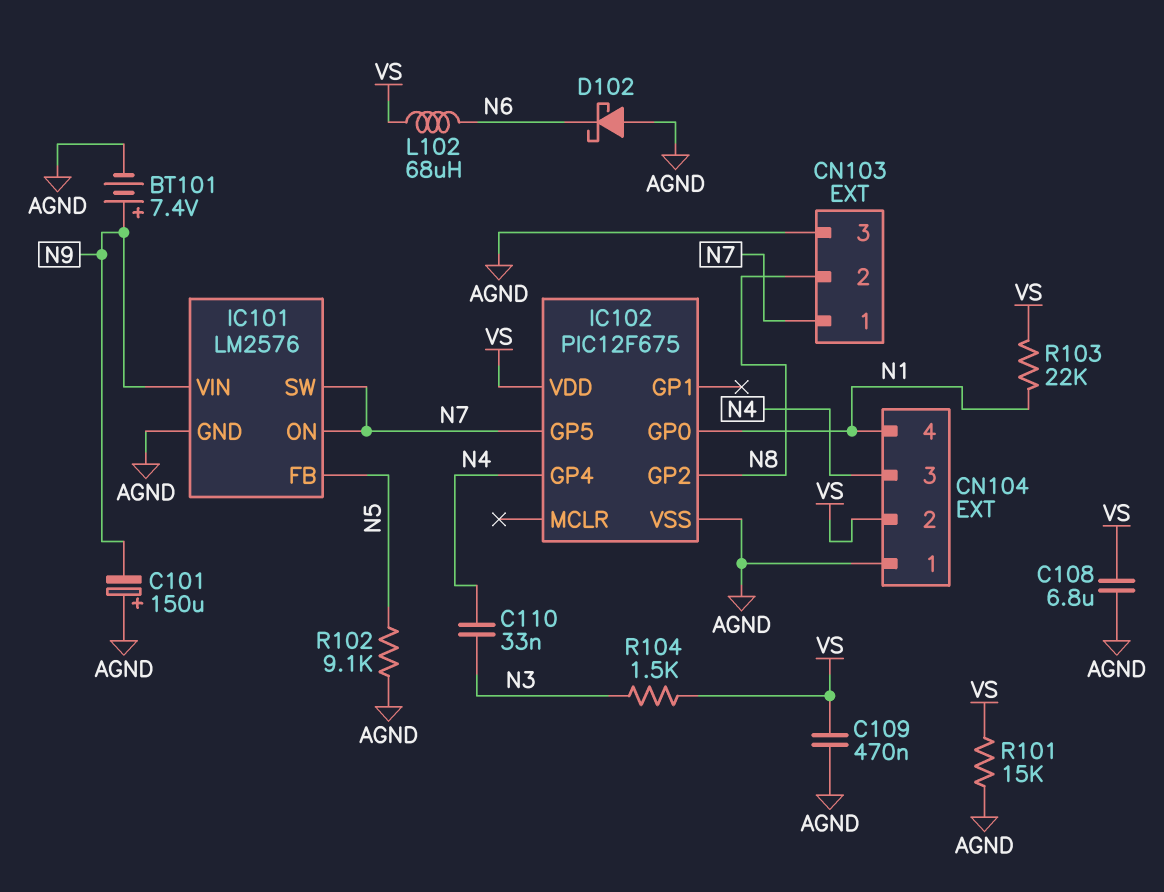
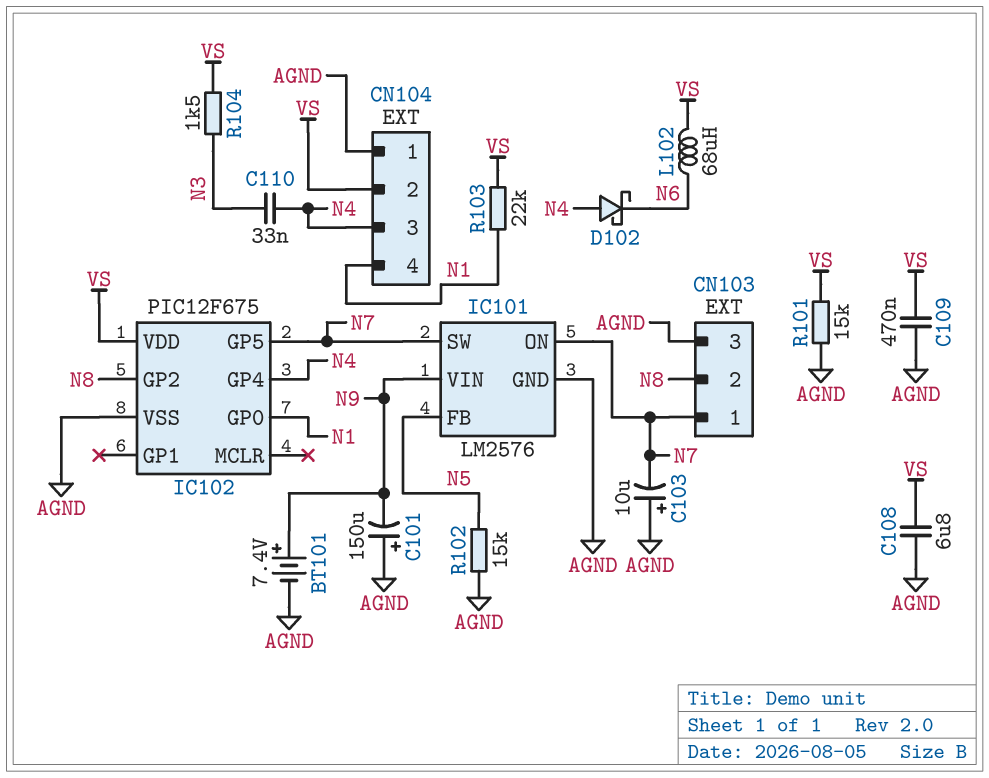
C103: none -> 10uF (plus AGND, minus N7)
D102: schottky (A AGND, K N6) -> schottky (A N4, K N6)
R102: 9.1k (AGND, N5) -> 15k (AGND, N5)

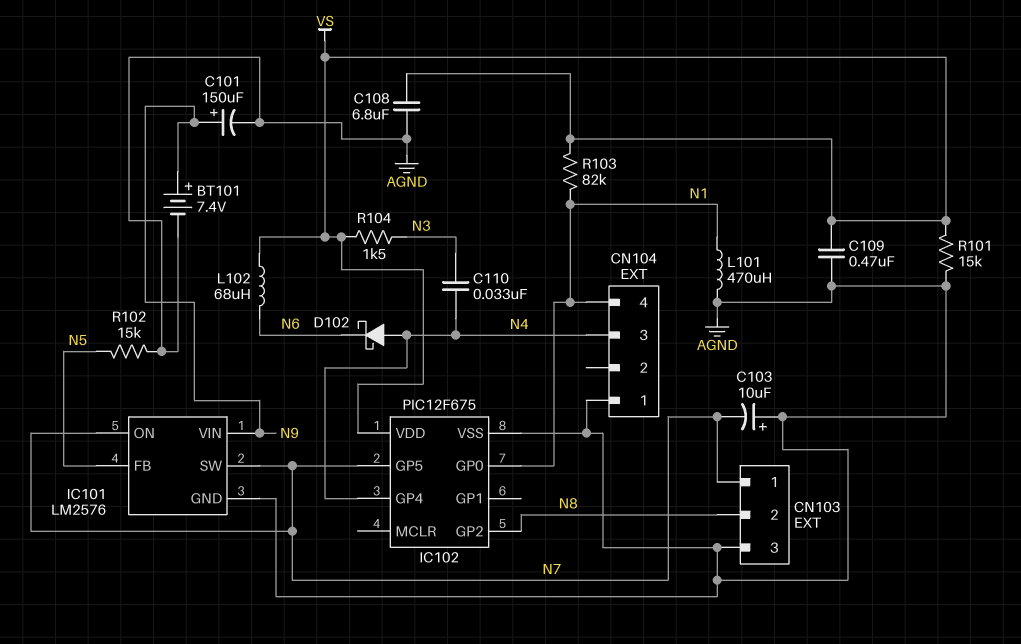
C101: 150uF (plus AGND, minus N9) -> 150uF (plus N9, minus AGND)
CN104 pin 2: VS -> none
L101: none -> 470uH (AGND, N1)
R103: 22k (N1, VS) -> 82k (N1, VS)

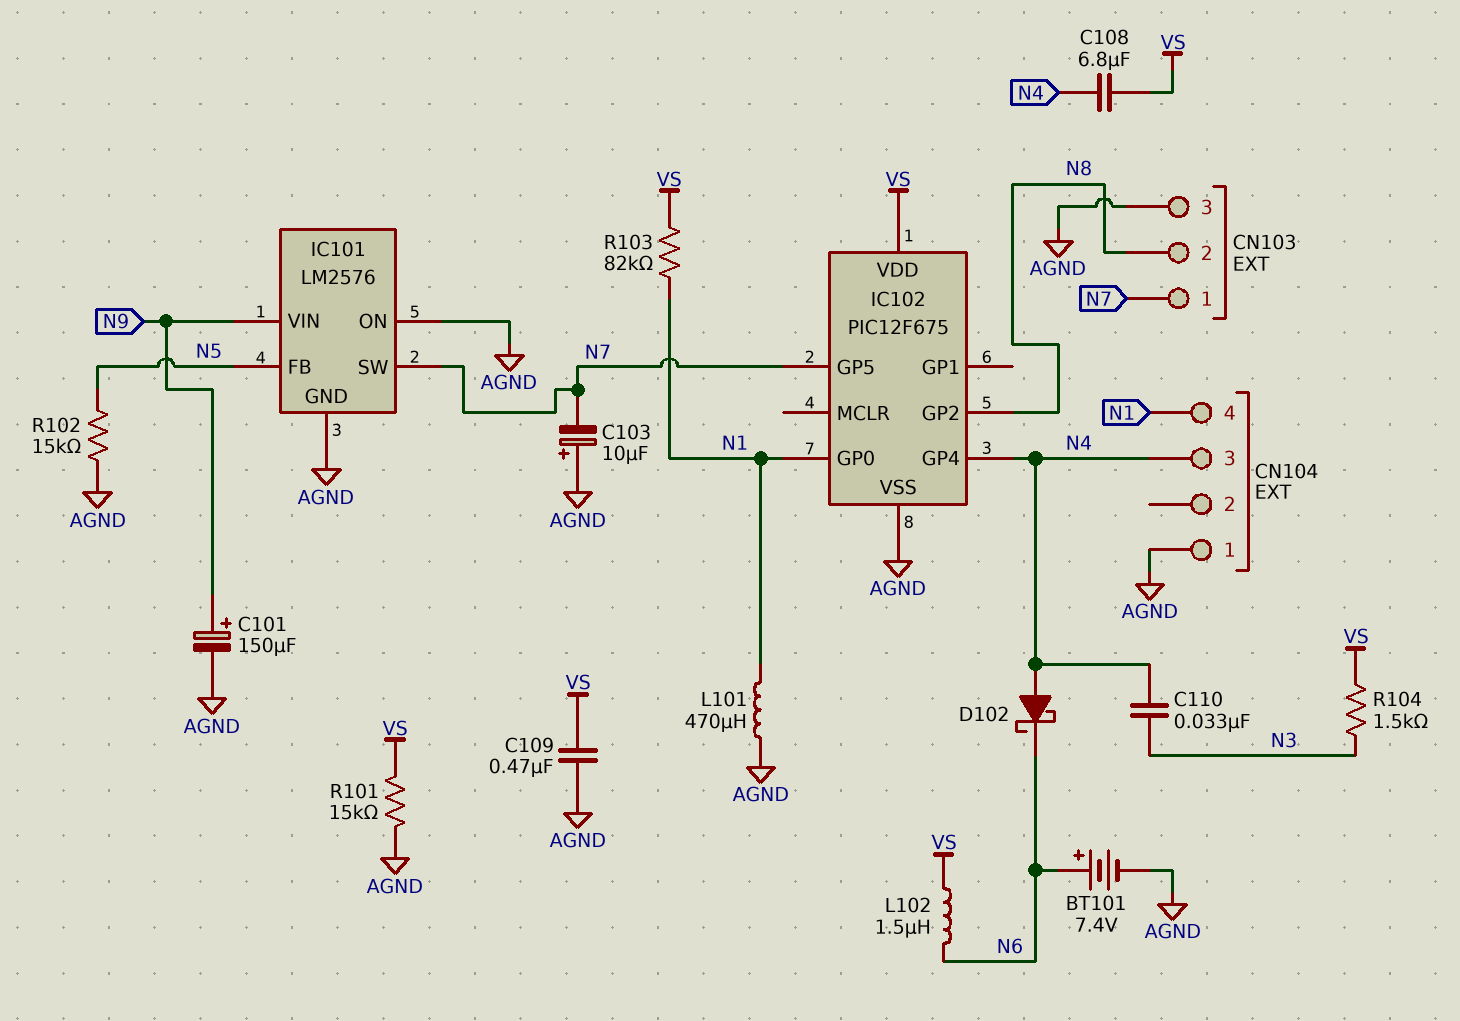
BT101: 7.4V (plus N9, minus AGND) -> 7.4V (plus N6, minus AGND)
C108: 6.8uF (AGND, VS) -> 6.8uF (N4, VS)
IC101 pin ON: N7 -> AGND
L102: 68uH (N6, VS) -> 1.5uH (N6, VS)

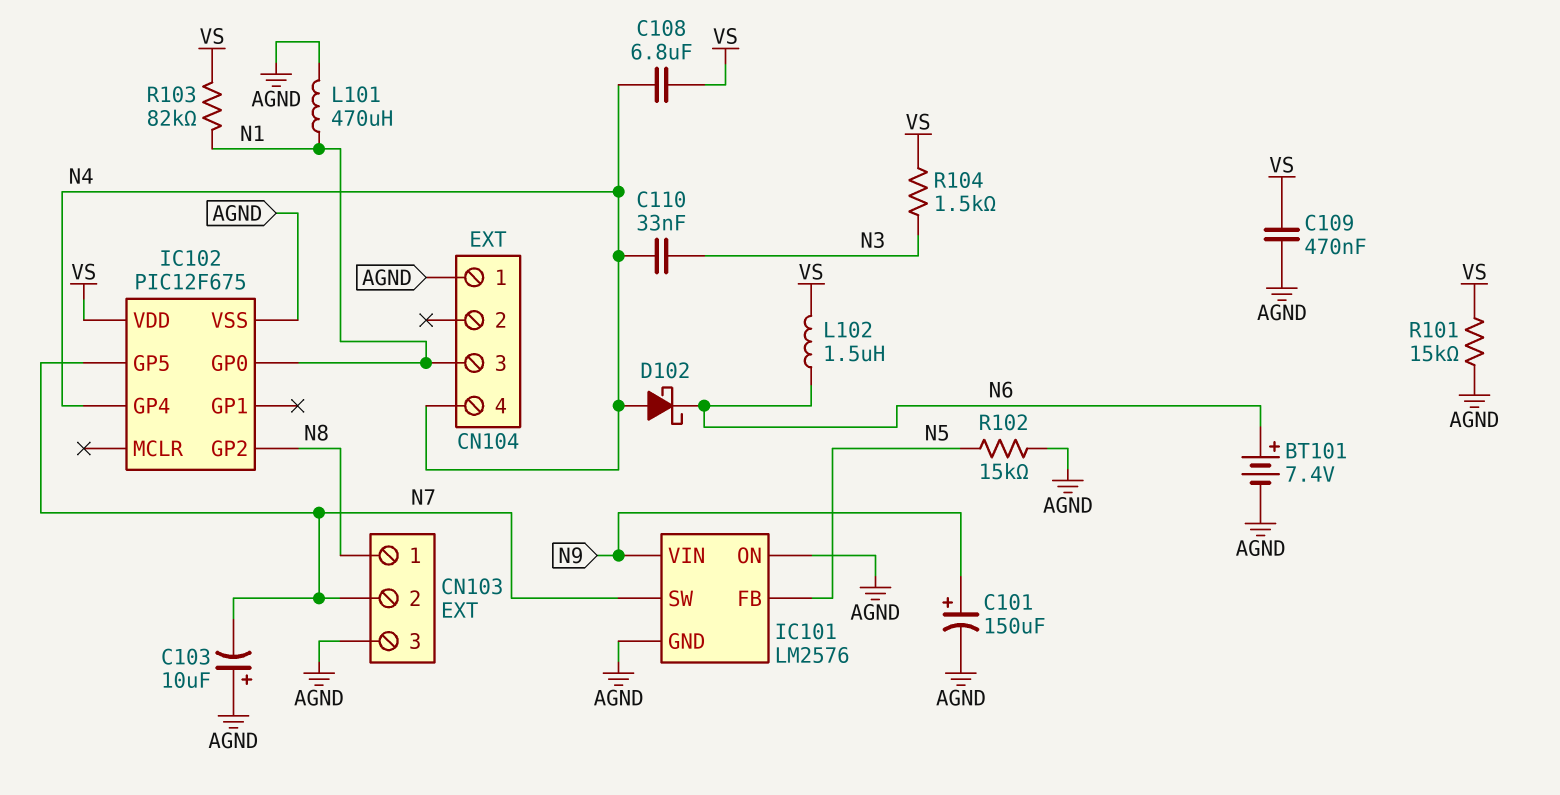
CN103 pin 1: N7 -> N8
CN103 pin 2: N8 -> N7
CN104 pin 3: N4 -> N1
CN104 pin 4: N1 -> N4

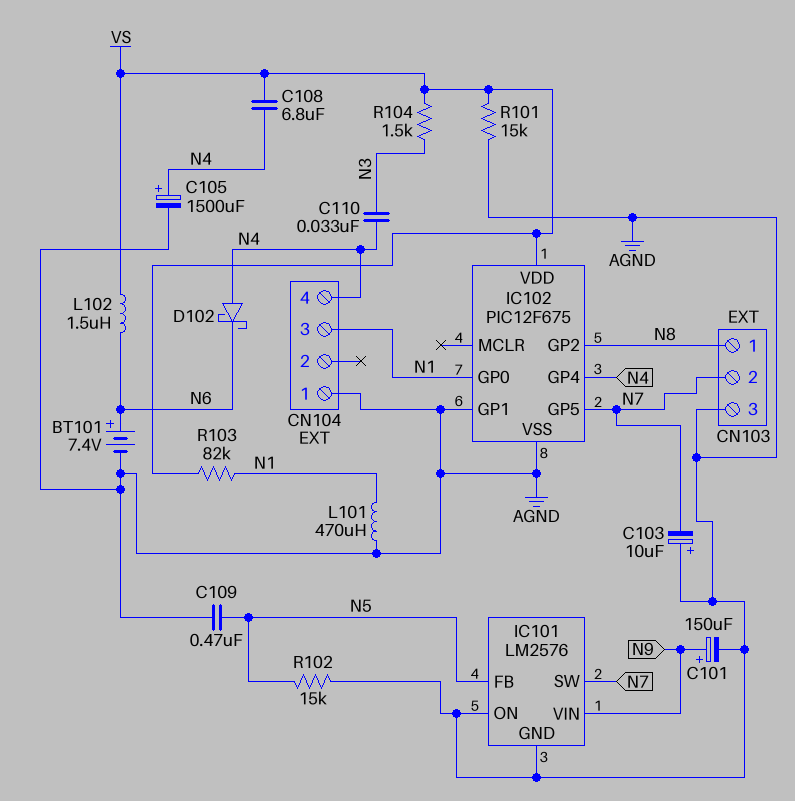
C105: none -> 1500uF (plus N4, minus AGND)
C109: 470nF (AGND, VS) -> 470nF (AGND, N5)
IC102 pin GP1: none -> AGND

